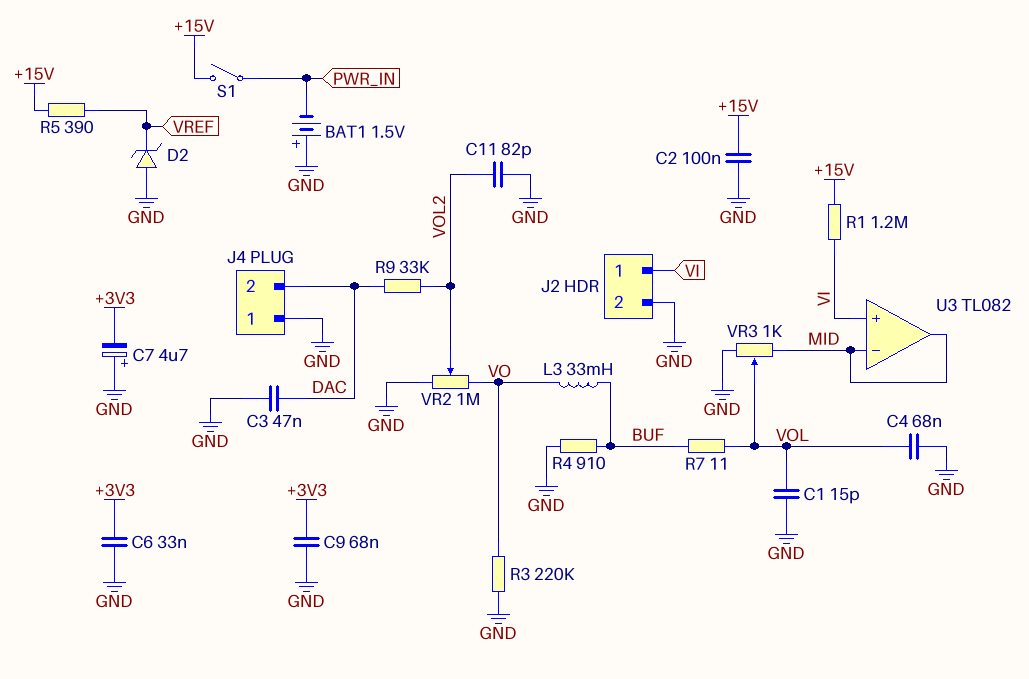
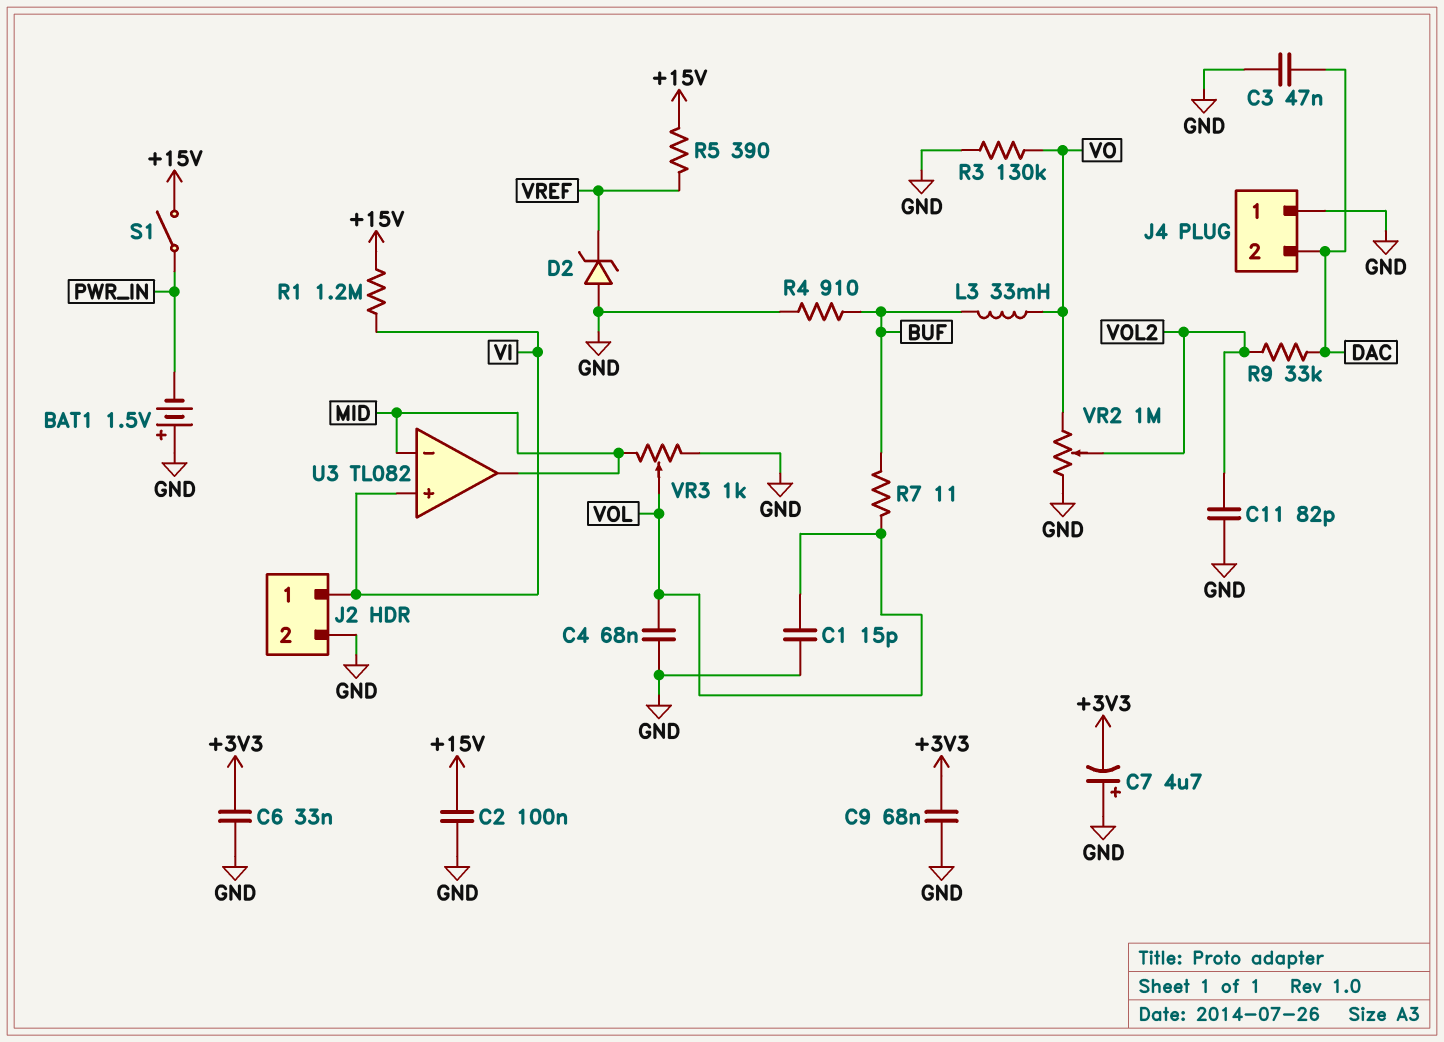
R3: 220k (GND, VO) -> 130k (GND, VO)

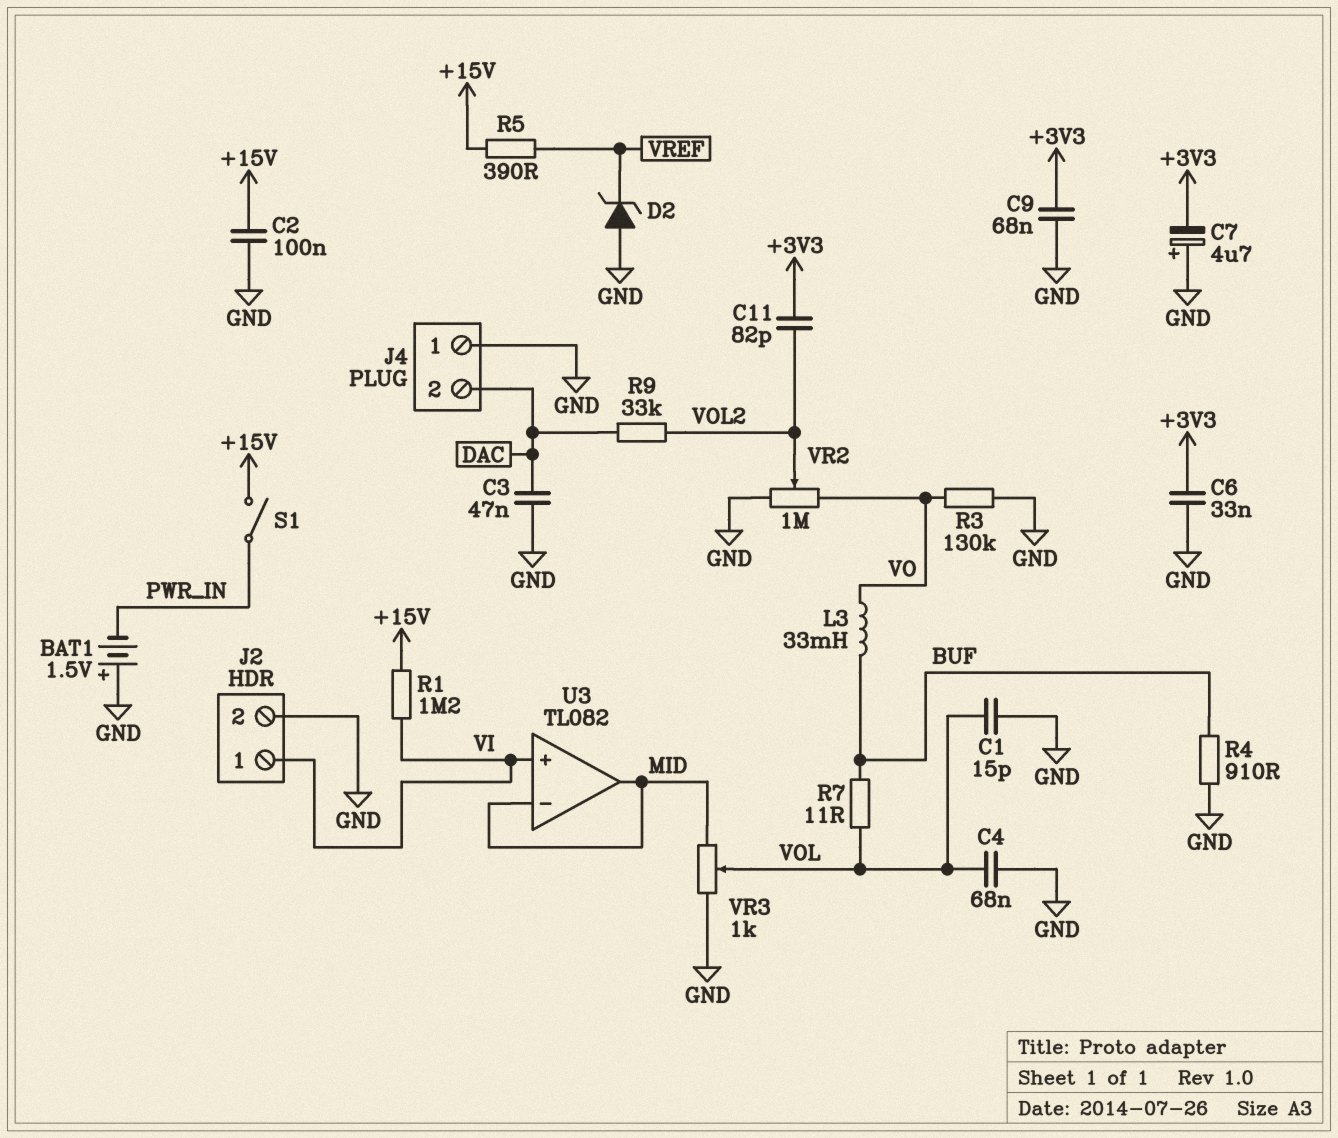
C11: 82pF (GND, VOL2) -> 82pF (+3V3, VOL2)

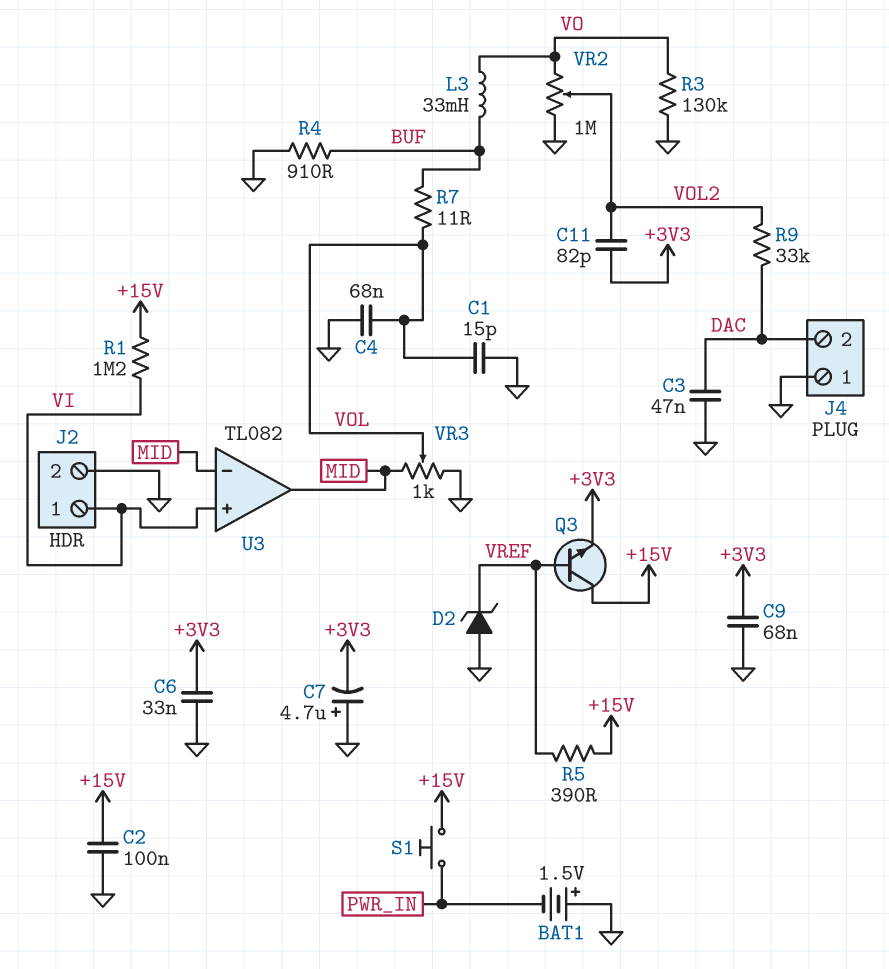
Q3: none -> NPN (B VREF, C +15V, E +3V3)
S1: switch (+15V, PWR_IN) -> button (+15V, PWR_IN)

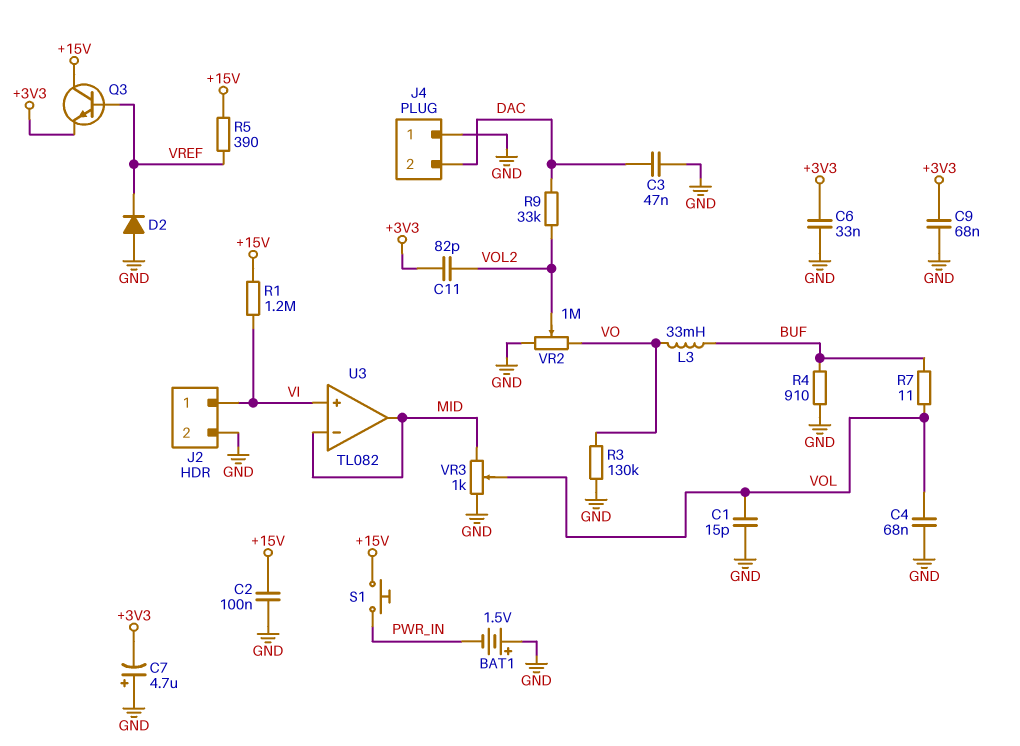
D2: zener (A GND, K VREF) -> diode (A GND, K VREF)

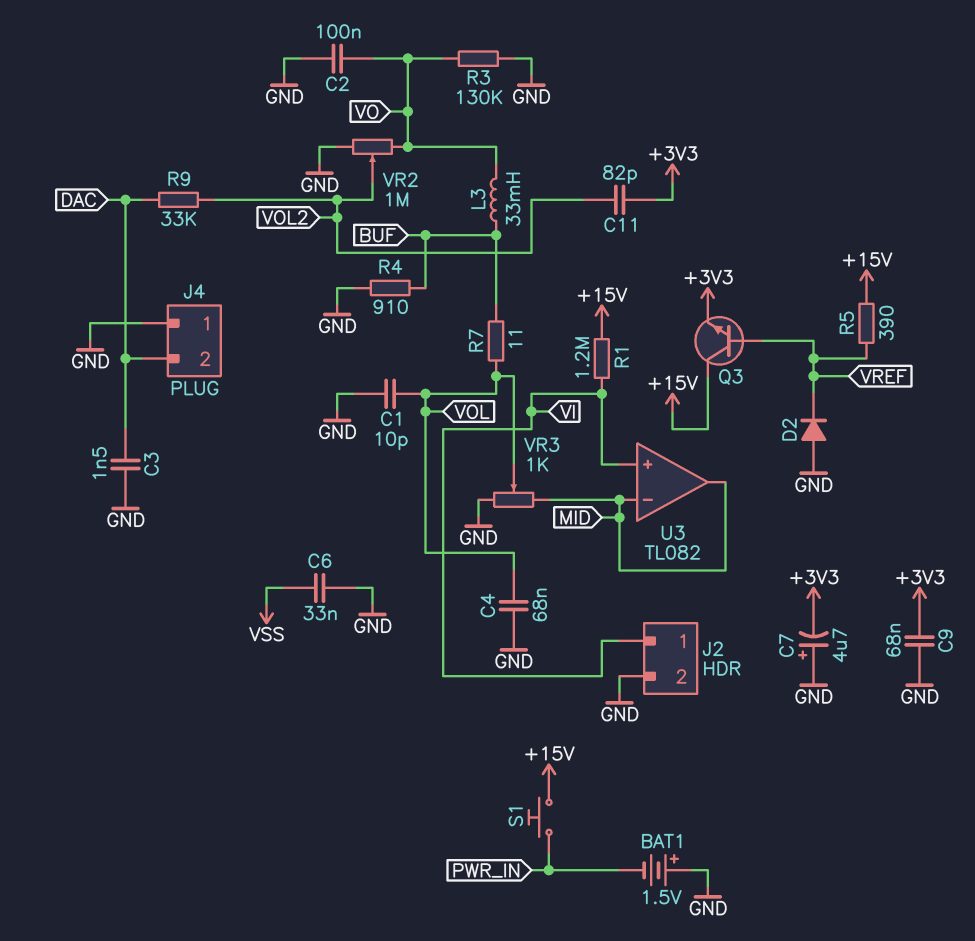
C1: 15pF (GND, VOL) -> 10pF (GND, VOL)
C2: 100nF (+15V, GND) -> 100nF (GND, VO)
C3: 47nF (DAC, GND) -> 1.5nF (DAC, GND)
C6: 33nF (+3V3, GND) -> 33nF (GND, VSS)

